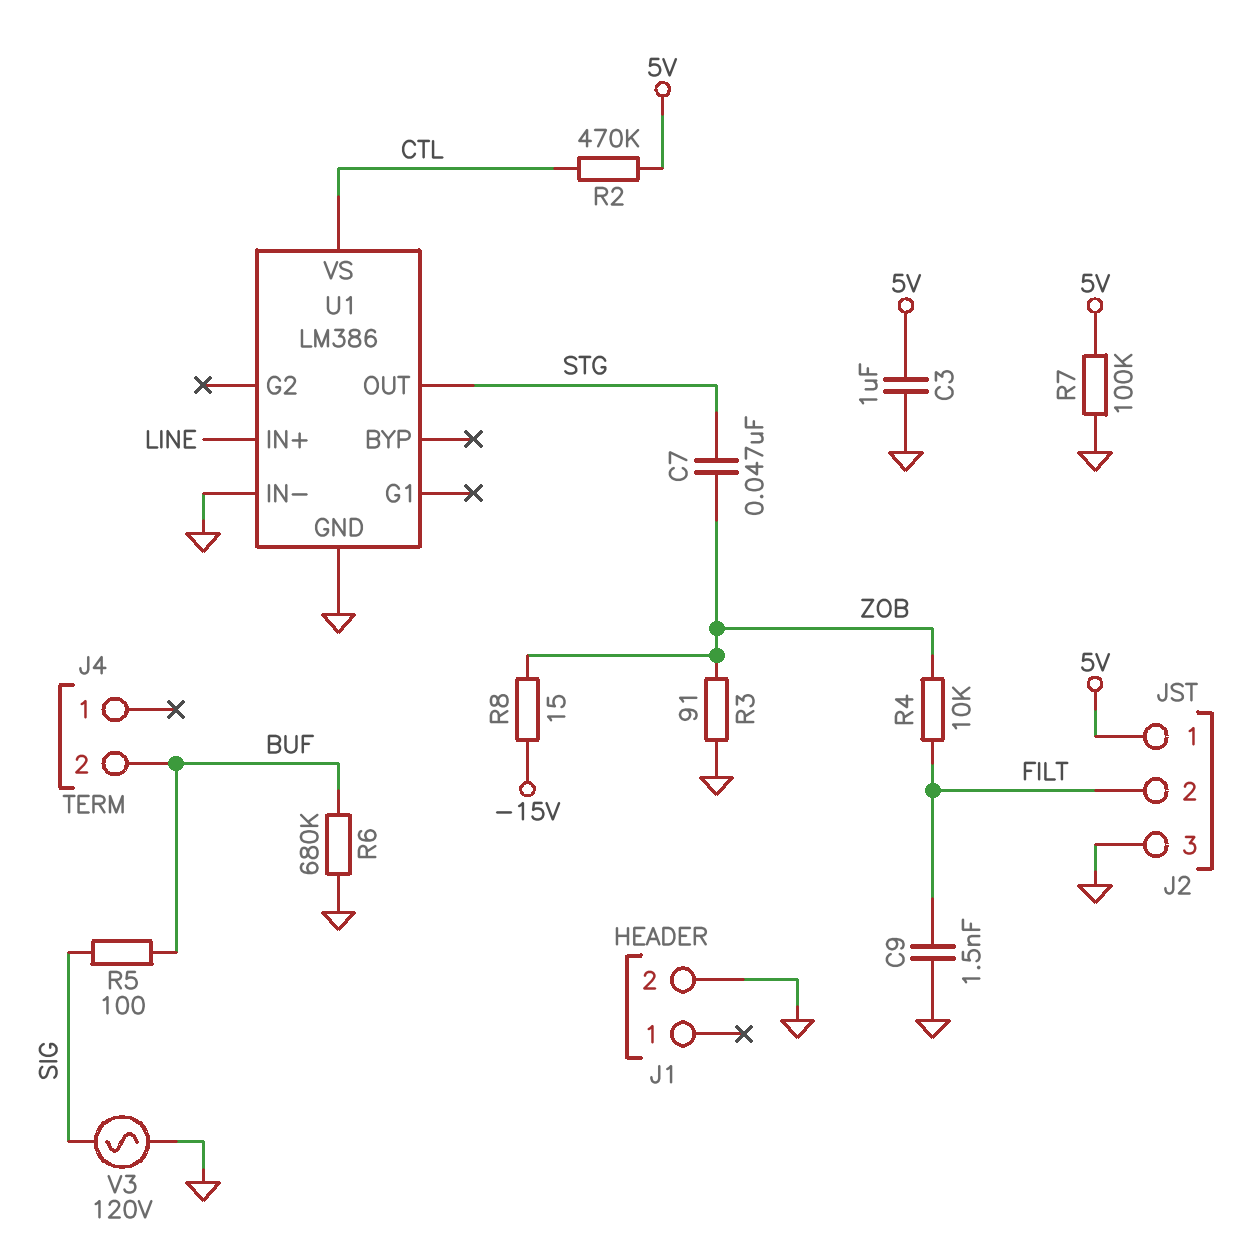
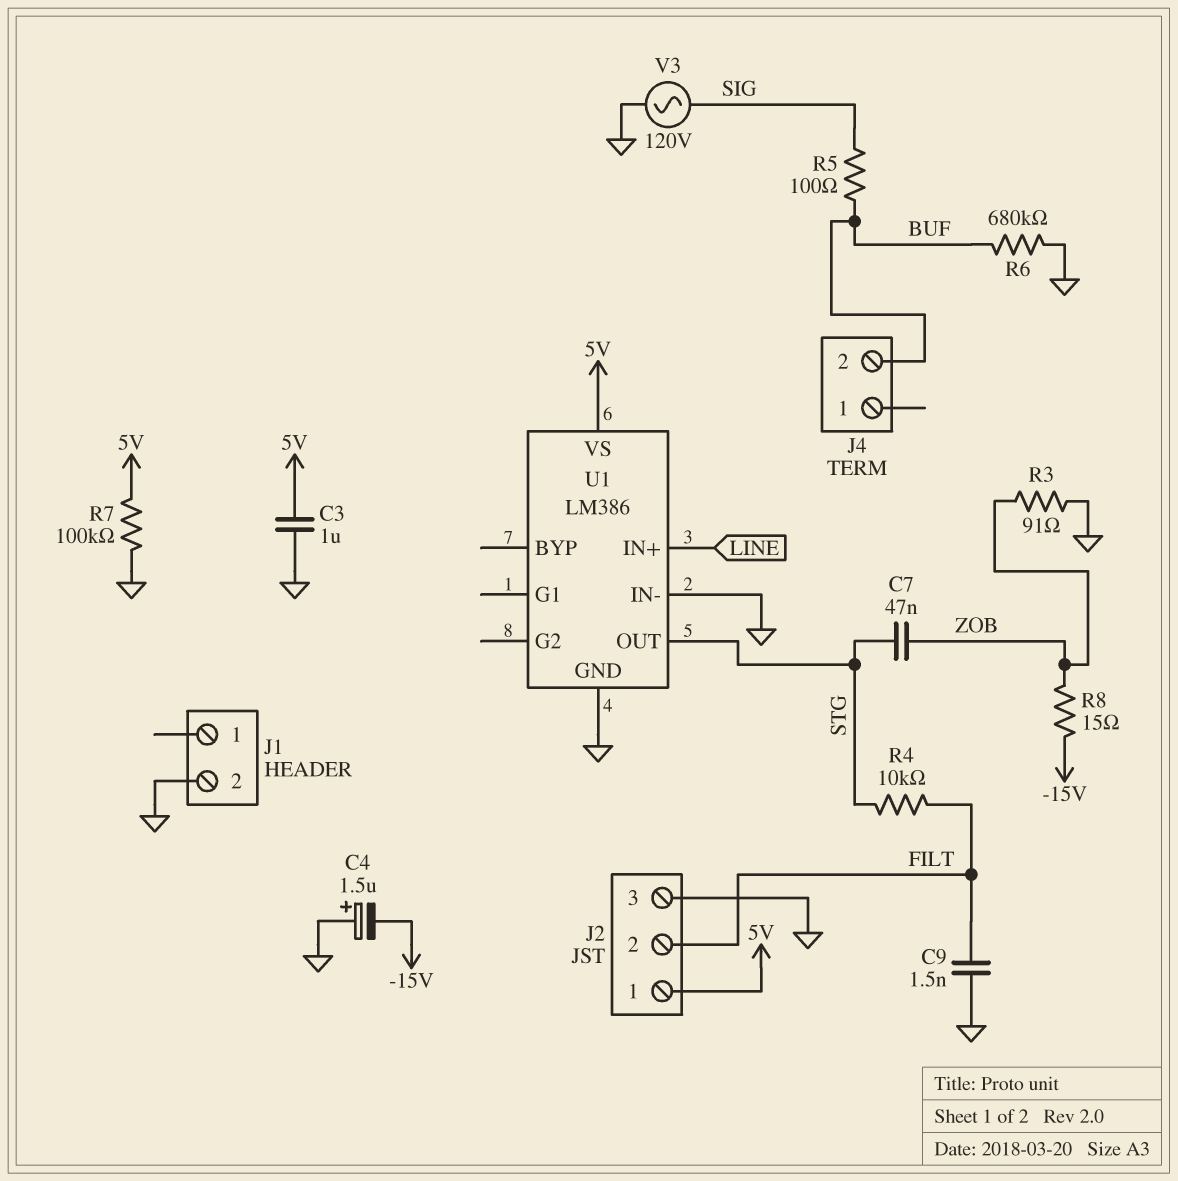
C4: none -> 1.5uF (plus GND, minus -15V)
R2: 470k (5V, CTL) -> none
R4: 10k (FILT, ZOB) -> 10k (FILT, STG)
U1 pin VS: CTL -> 5V

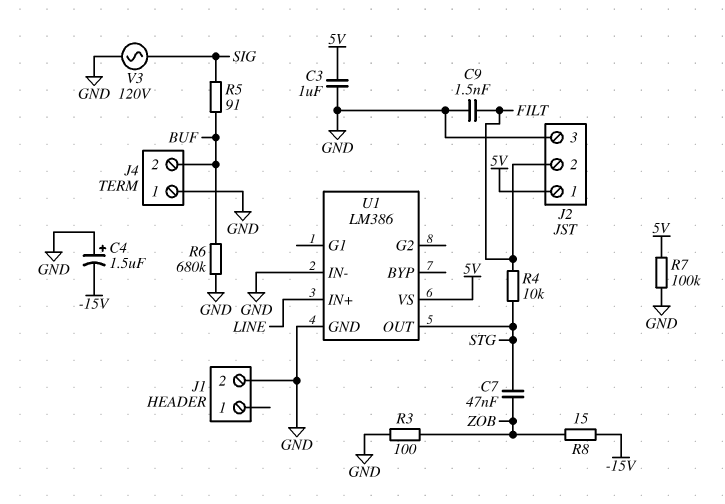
J4 pin 1: none -> GND
R3: 91 (GND, ZOB) -> 100 (GND, ZOB)
R5: 100 (BUF, SIG) -> 91 (BUF, SIG)

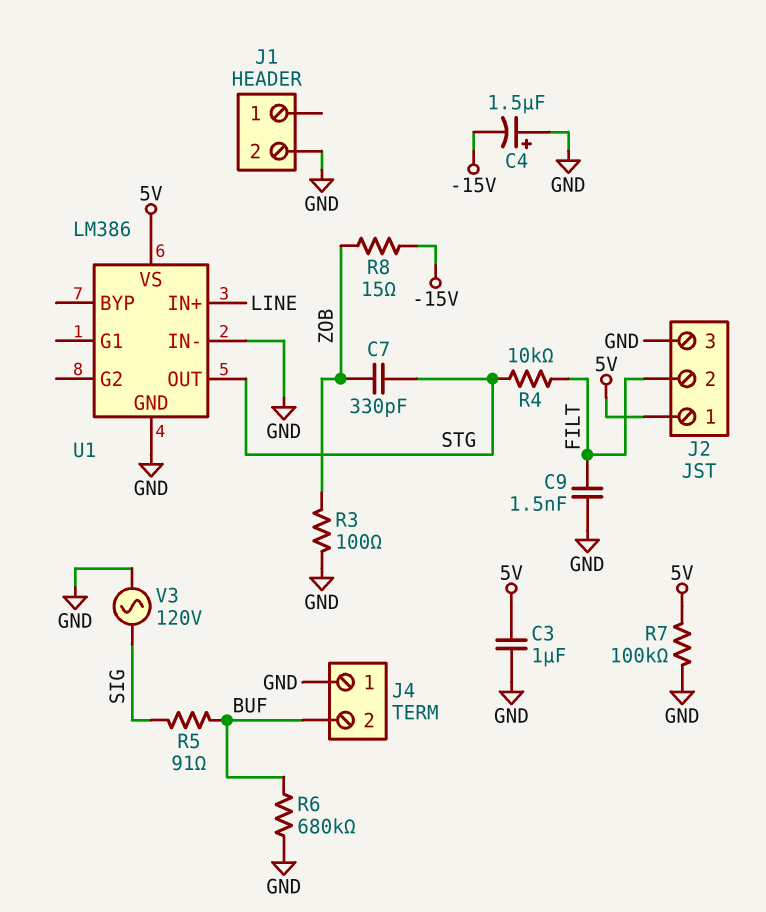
C7: 47nF (STG, ZOB) -> 330pF (STG, ZOB)

